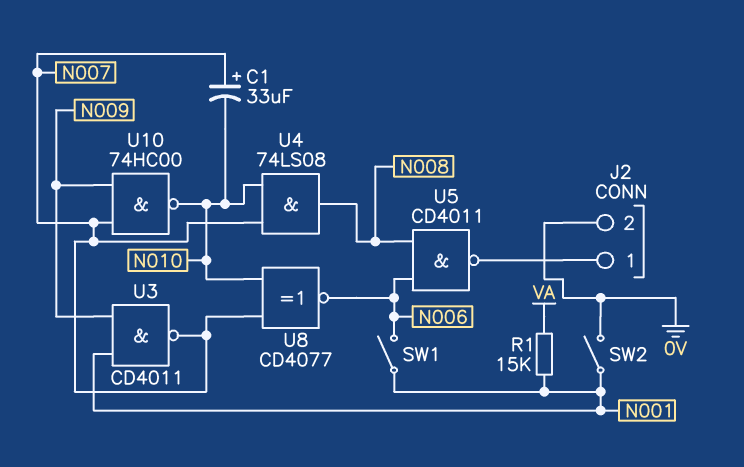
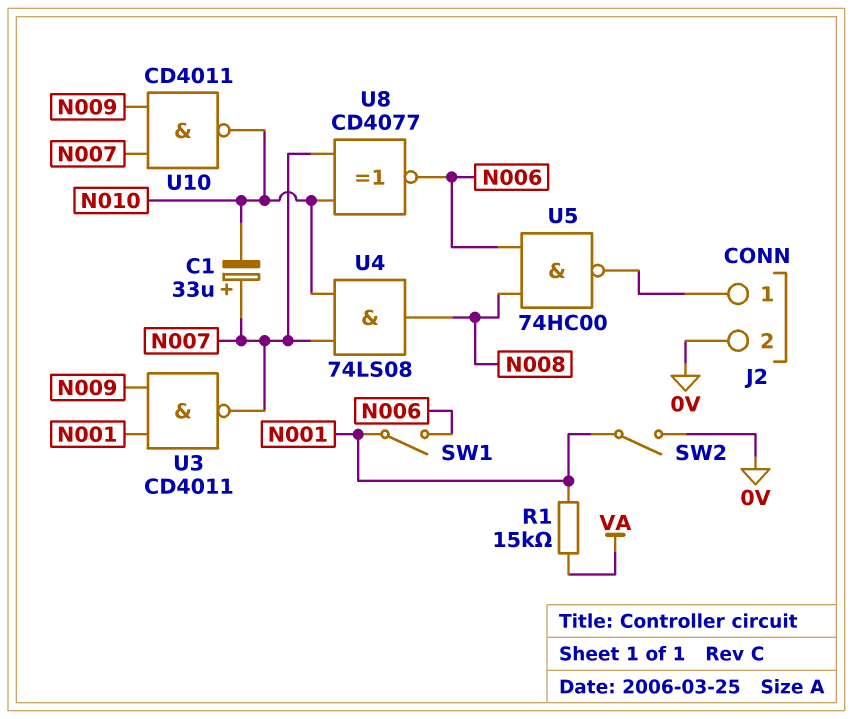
U5: NAND CD4011 (in N006, in N008, out J2/1) -> NAND 74HC00 (in N006, in N008, out J2/1)
U10: NAND 74HC00 (in N007, in N009, out N010) -> NAND CD4011 (in N007, in N009, out N010)

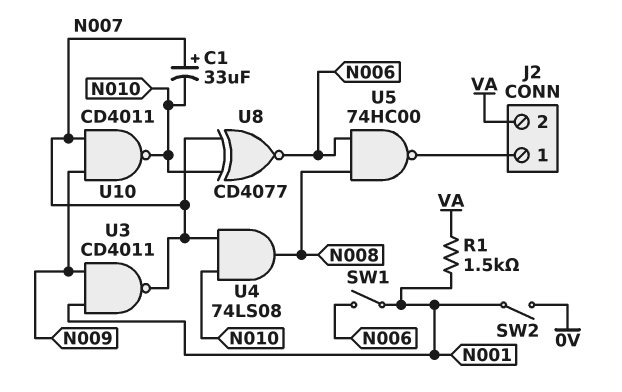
J2 pin 2: 0V -> VA
R1: 15k (N001, VA) -> 1.5k (N001, VA)

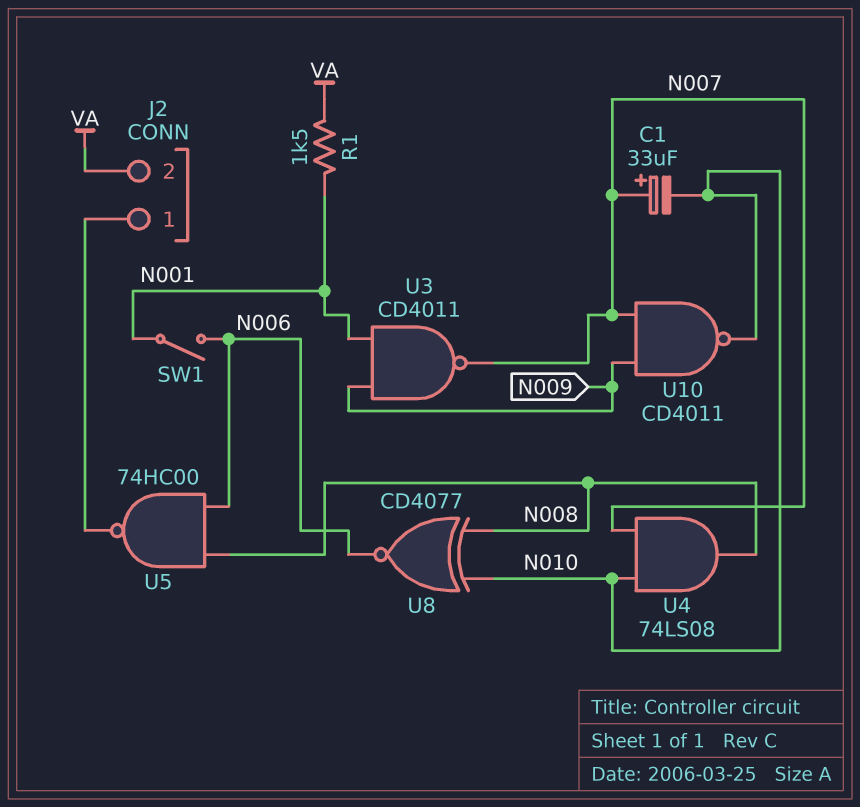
SW2: switch (0V, N001) -> none
U8: XNOR CD4077 (in N007, in N010, out N006) -> XNOR CD4077 (in N008, in N010, out N006)

